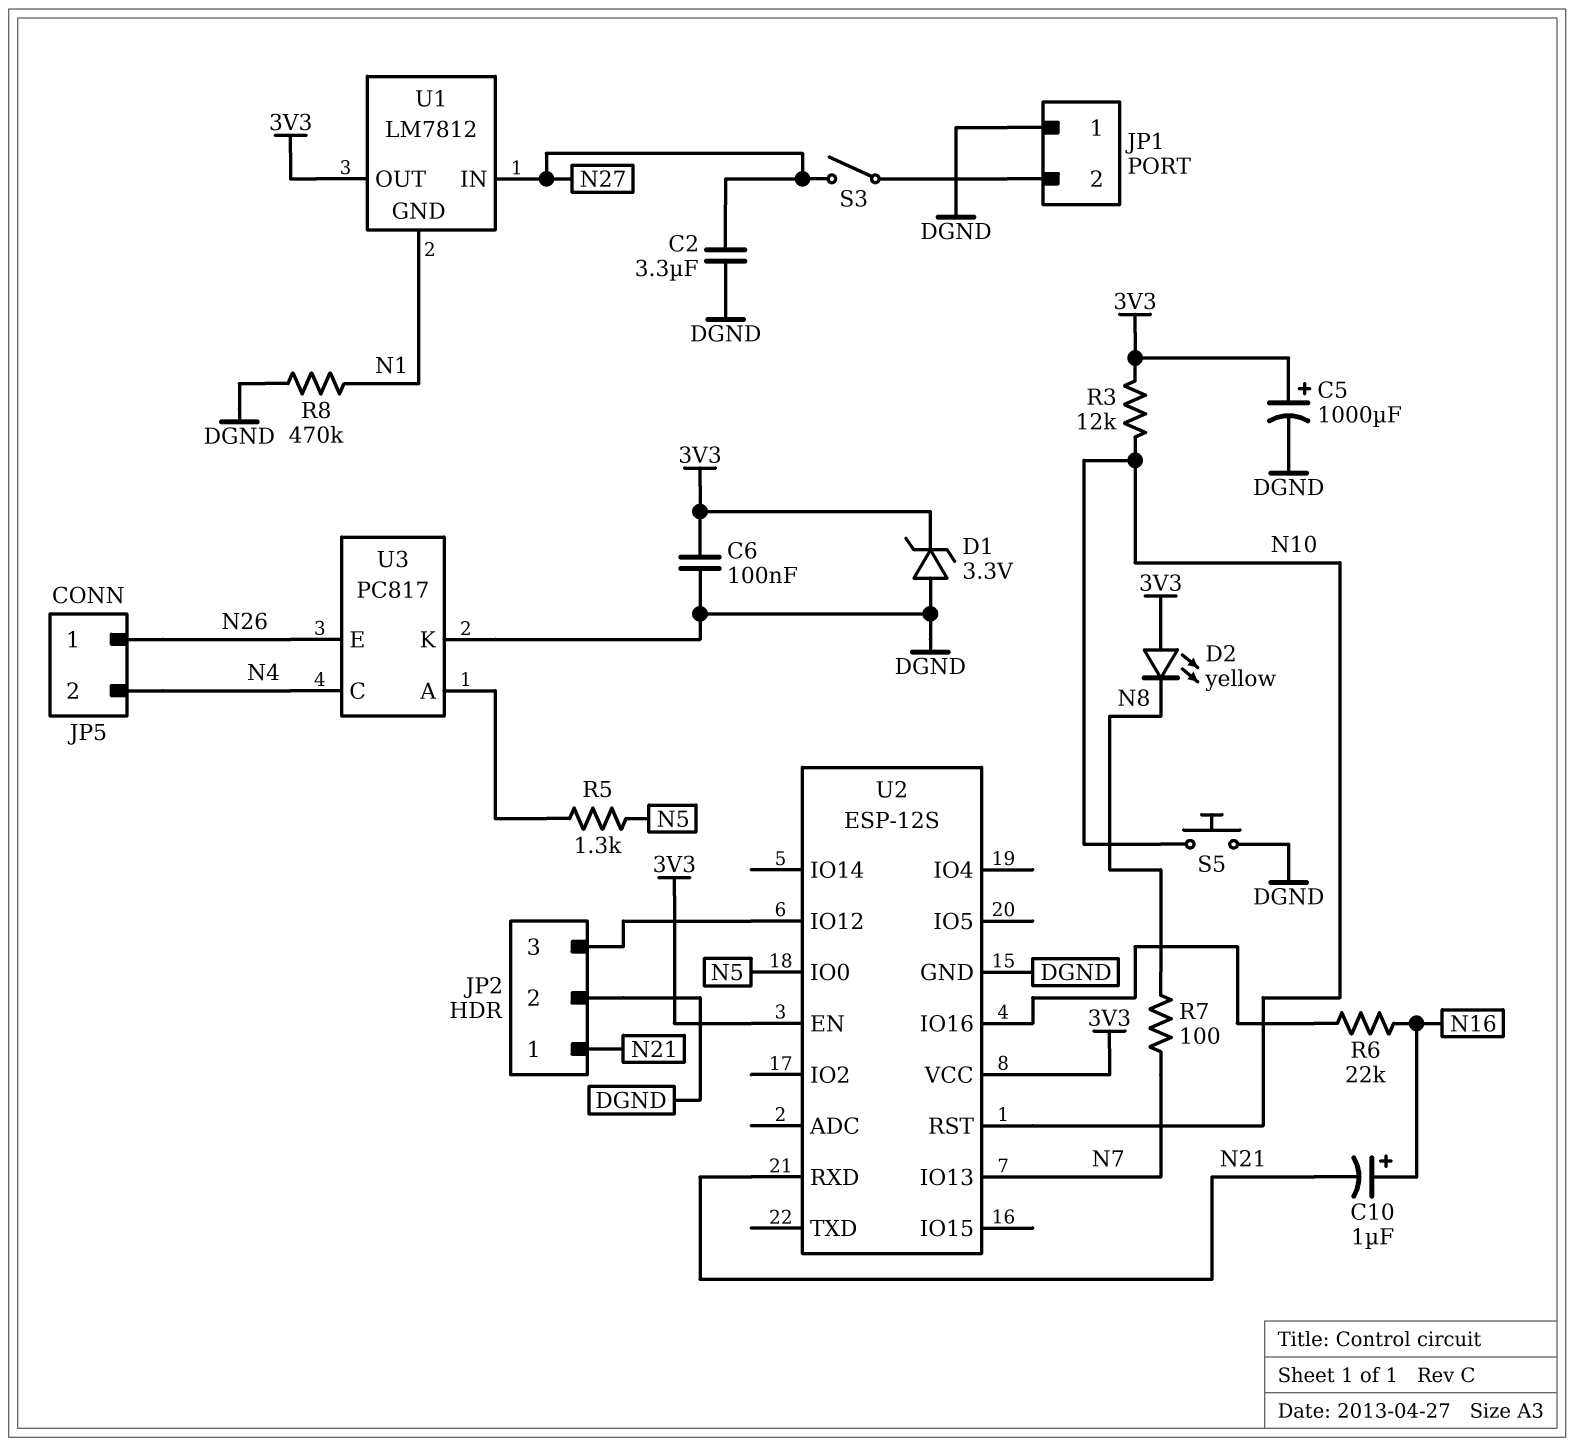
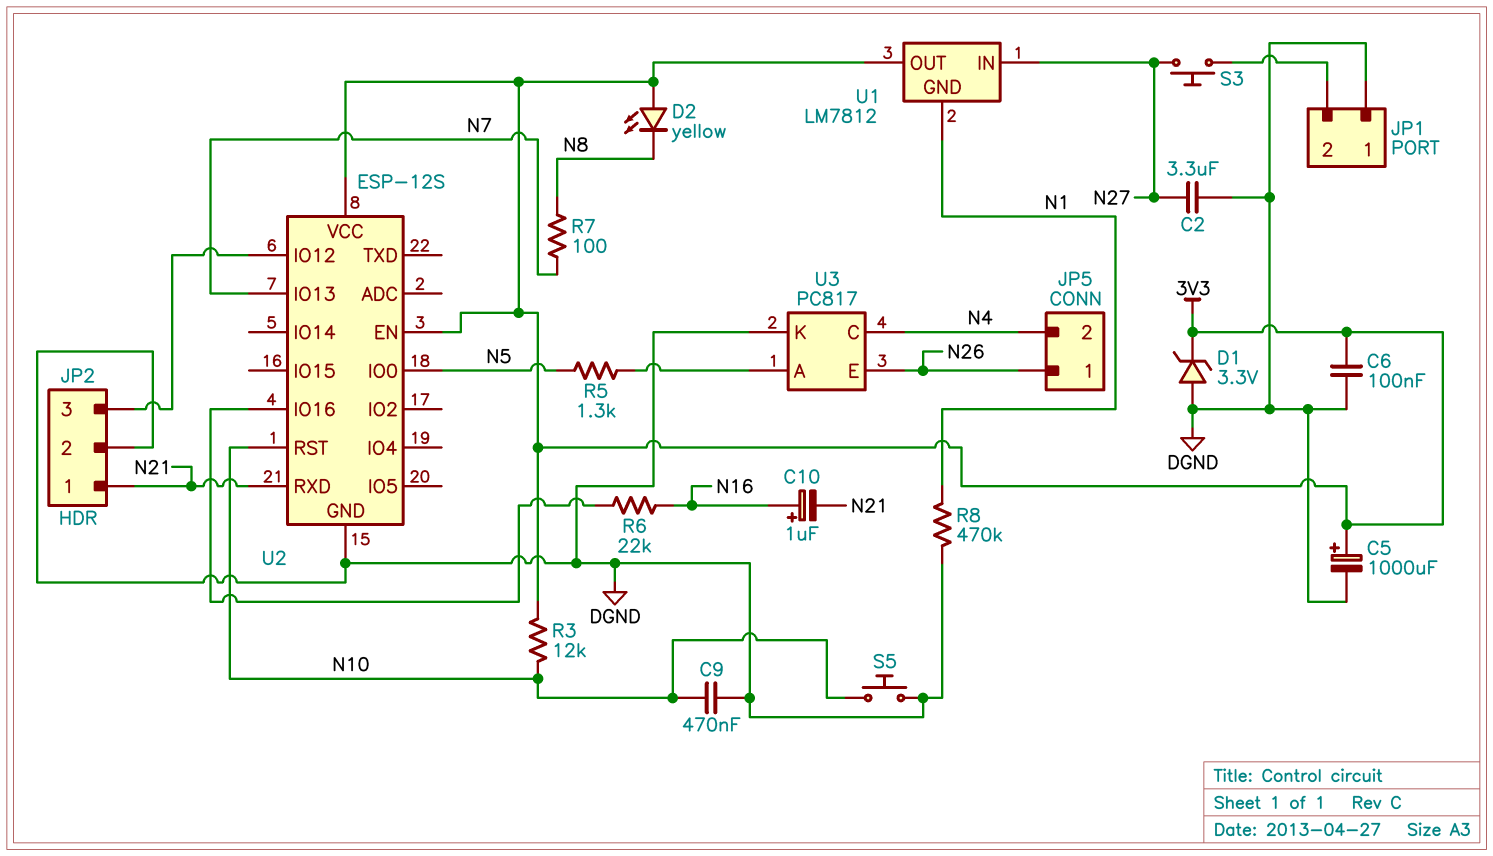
C9: none -> 470nF (DGND, N10)
S3: switch (JP1/2, N27) -> button (JP1/2, N27)

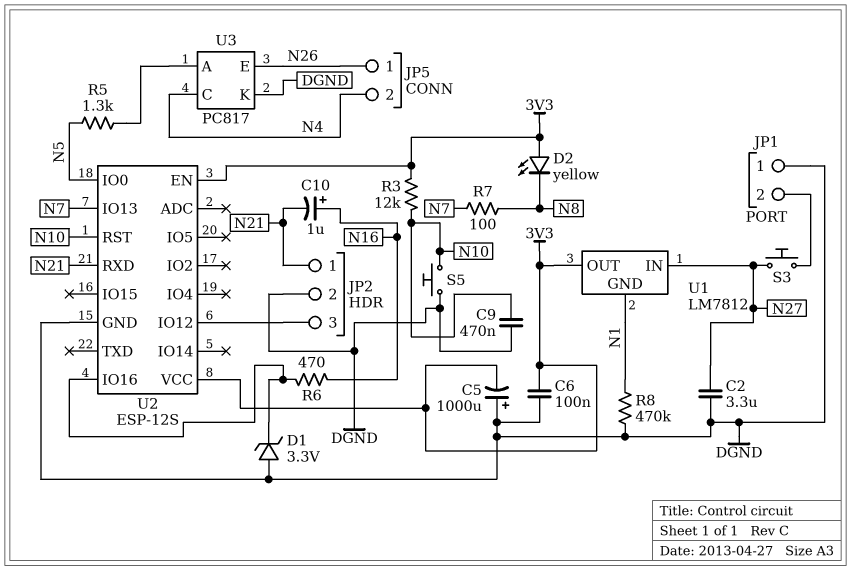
C5: 1000uF (plus 3V3, minus DGND) -> 1000uF (plus DGND, minus 3V3)
D1: zener 3.3V (A DGND, K 3V3) -> zener 3.3V (A DGND, K U2/IO16)
R6: 22k (N16, U2/IO16) -> 470 (N16, U2/IO16)

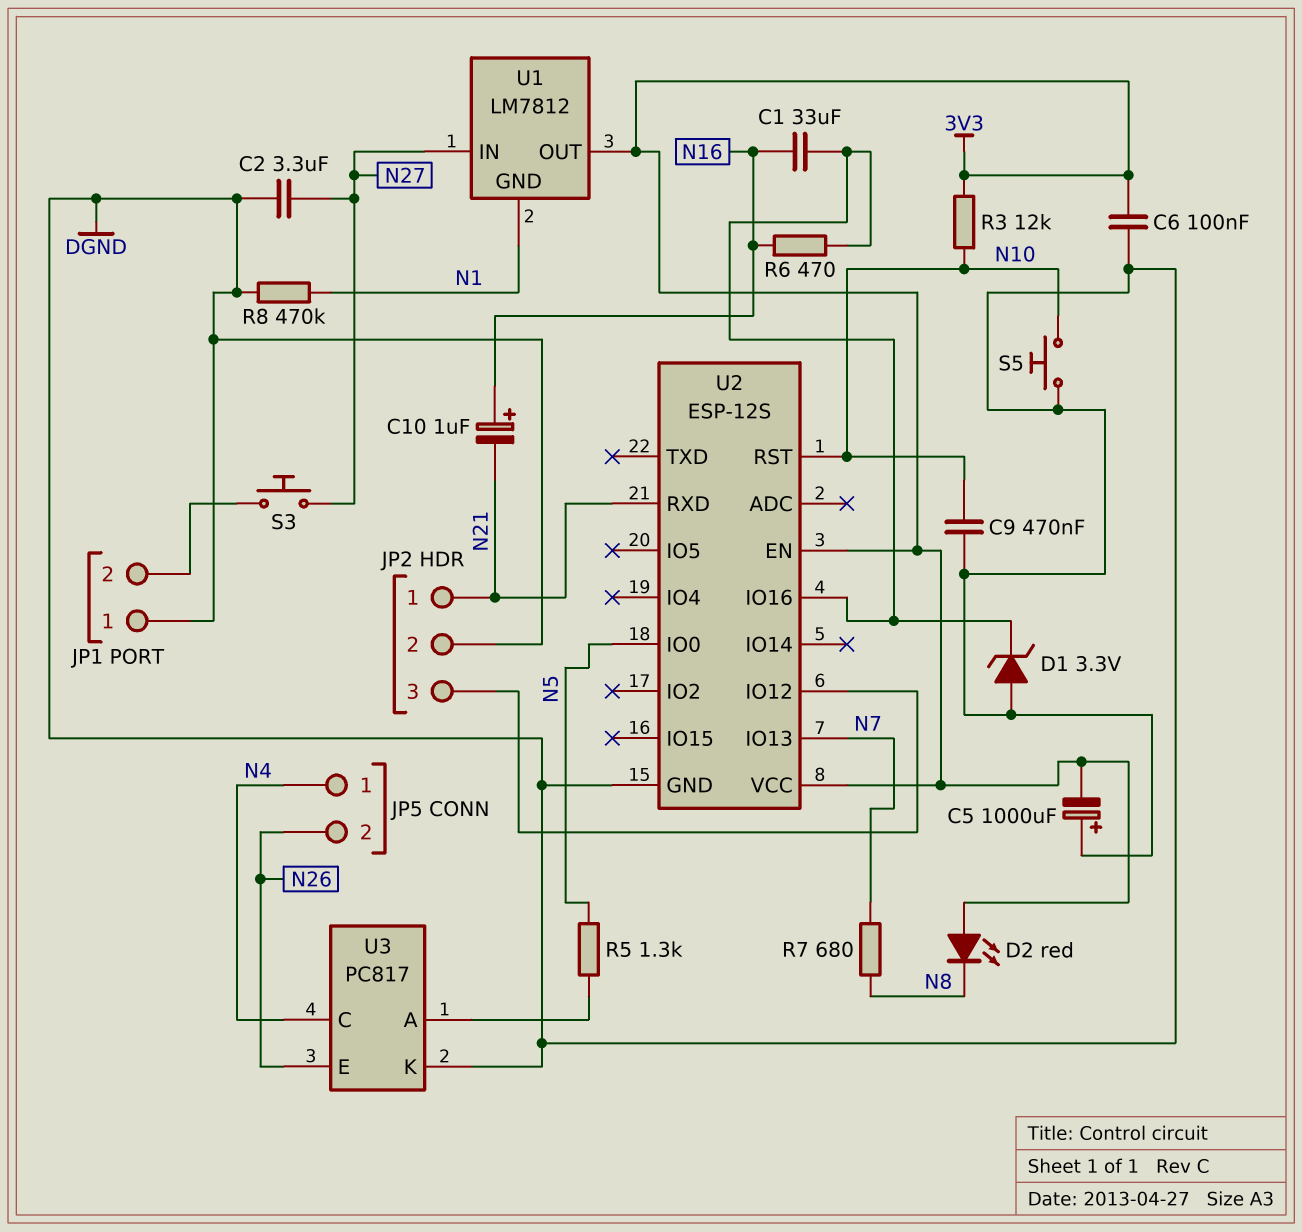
C1: none -> 33uF (N16, U2/IO16)
D2: LED yellow (A 3V3, K N8) -> LED red (A 3V3, K N8)
JP5 pin 1: N26 -> N4
JP5 pin 2: N4 -> N26
R7: 100 (N7, N8) -> 680 (N7, N8)

